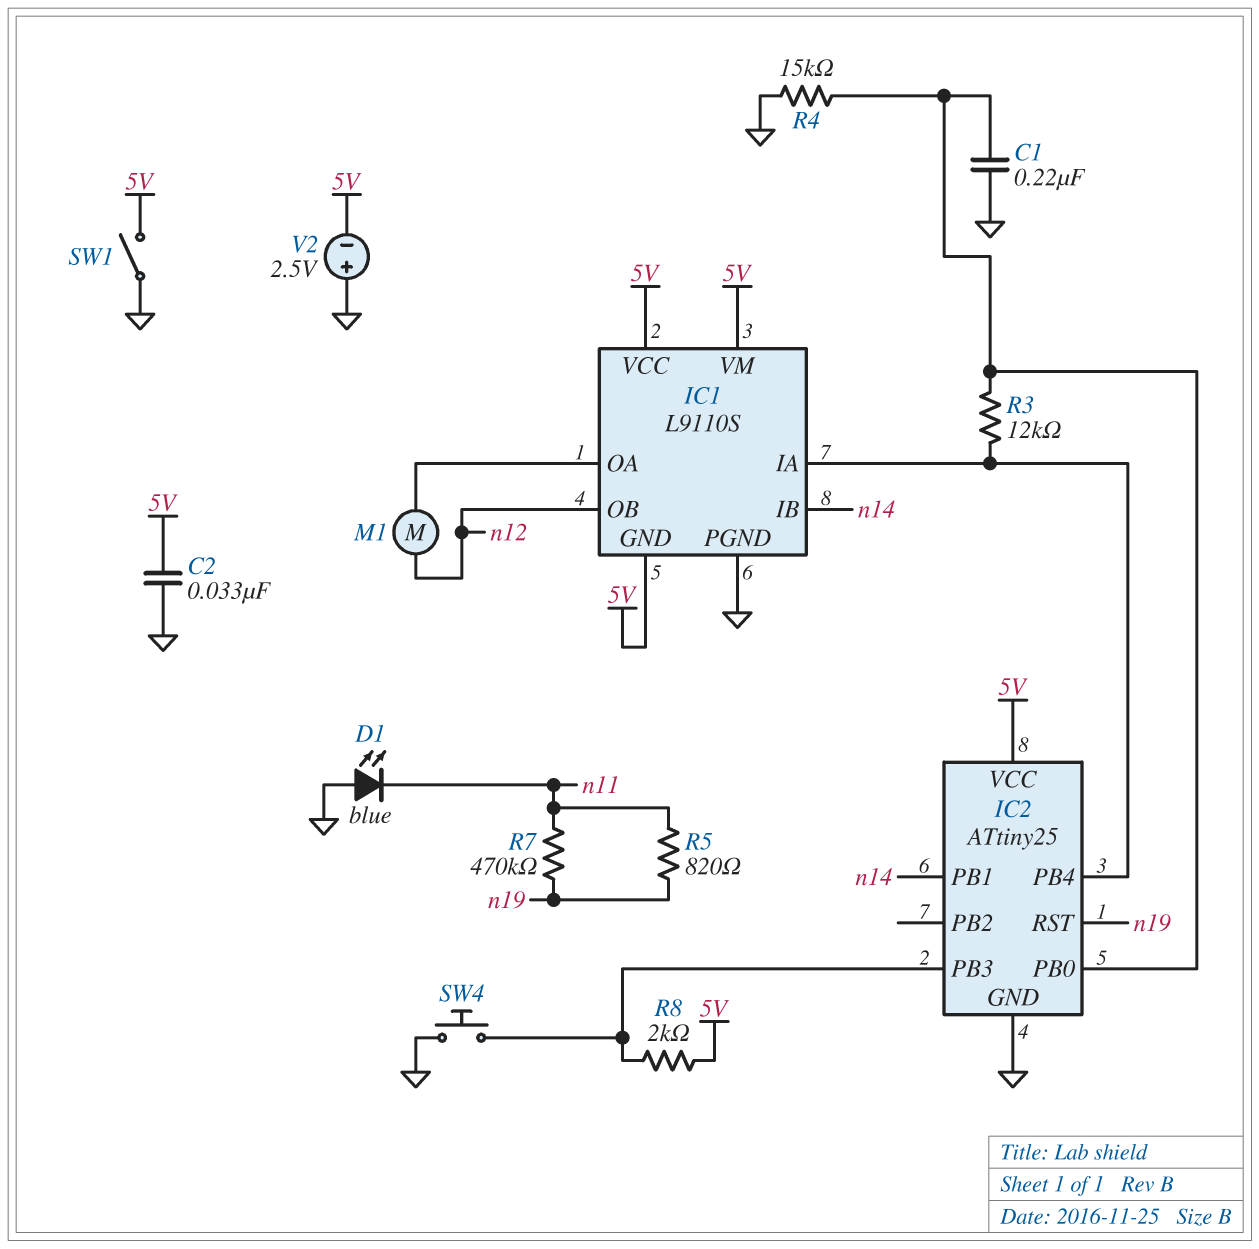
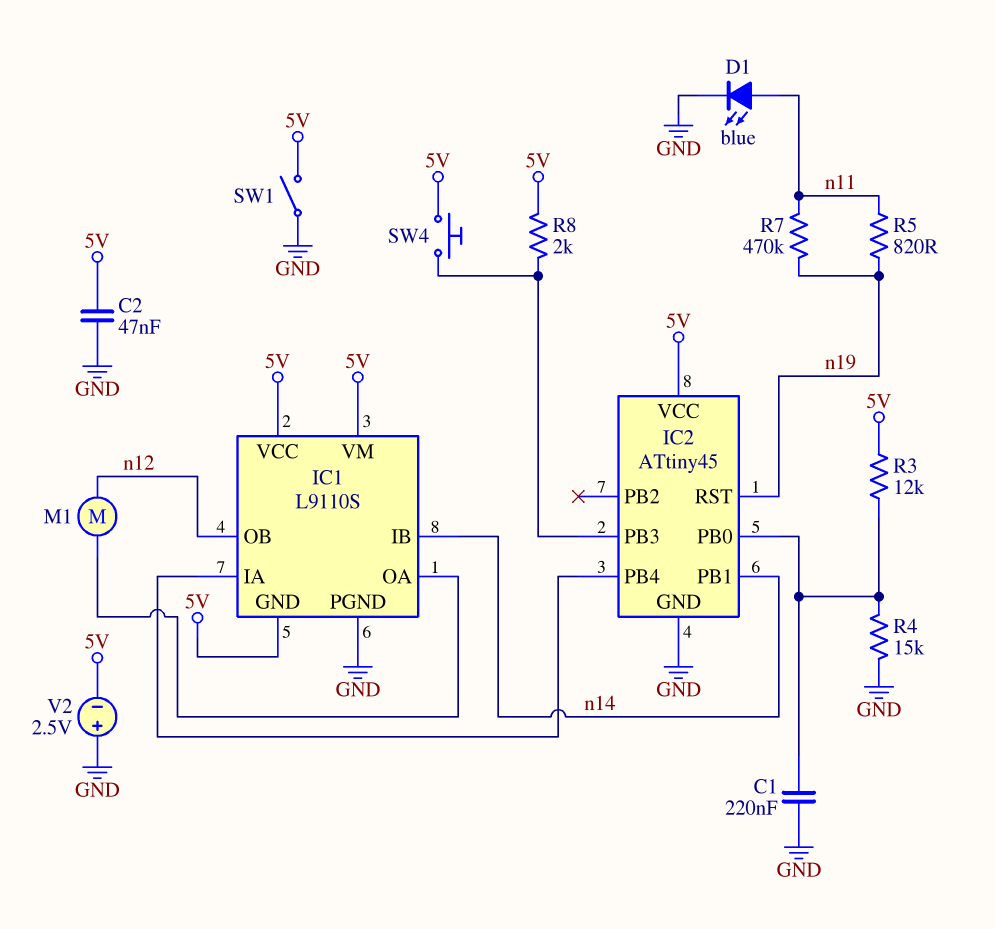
C2: 33nF (5V, GND) -> 47nF (5V, GND)
D1: LED blue (A GND, K n11) -> LED blue (A n11, K GND)
IC2: ATtiny25 -> ATtiny45
R3: 12k (IC1/IA, IC2/PB0) -> 12k (5V, IC2/PB0)
SW4: button (GND, IC2/PB3) -> button (5V, IC2/PB3)

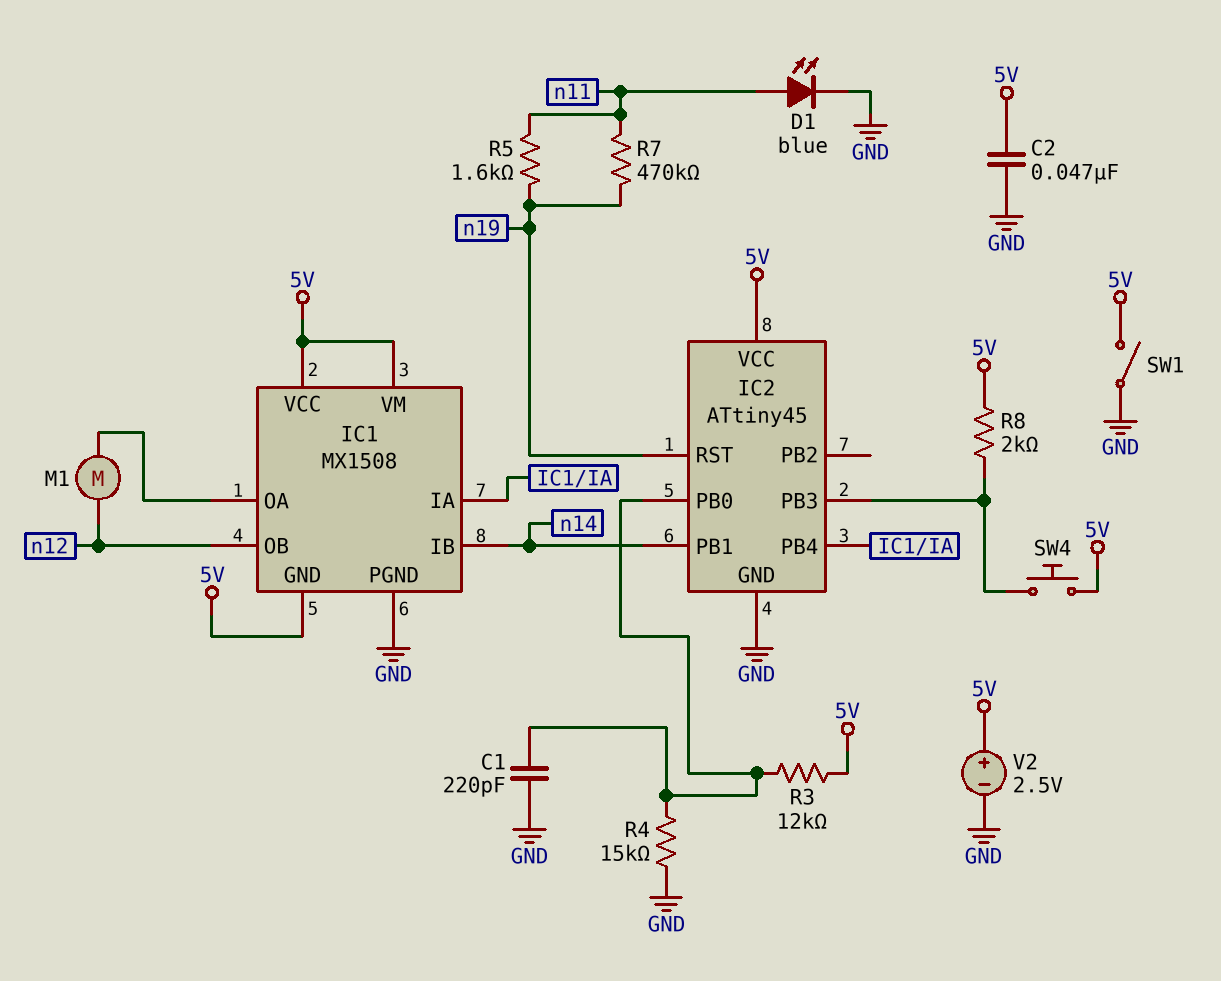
C1: 220nF (GND, IC2/PB0) -> 220pF (GND, IC2/PB0)
IC1: L9110S -> MX1508
R5: 820 (n11, n19) -> 1.6k (n11, n19)
V2: 2.5V (plus GND, minus 5V) -> 2.5V (plus 5V, minus GND)

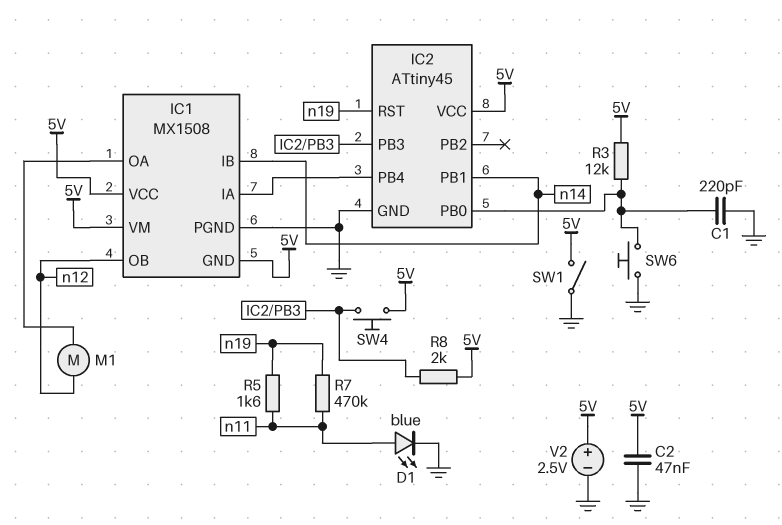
R4: 15k (GND, IC2/PB0) -> none
SW6: none -> button (GND, IC2/PB0)

